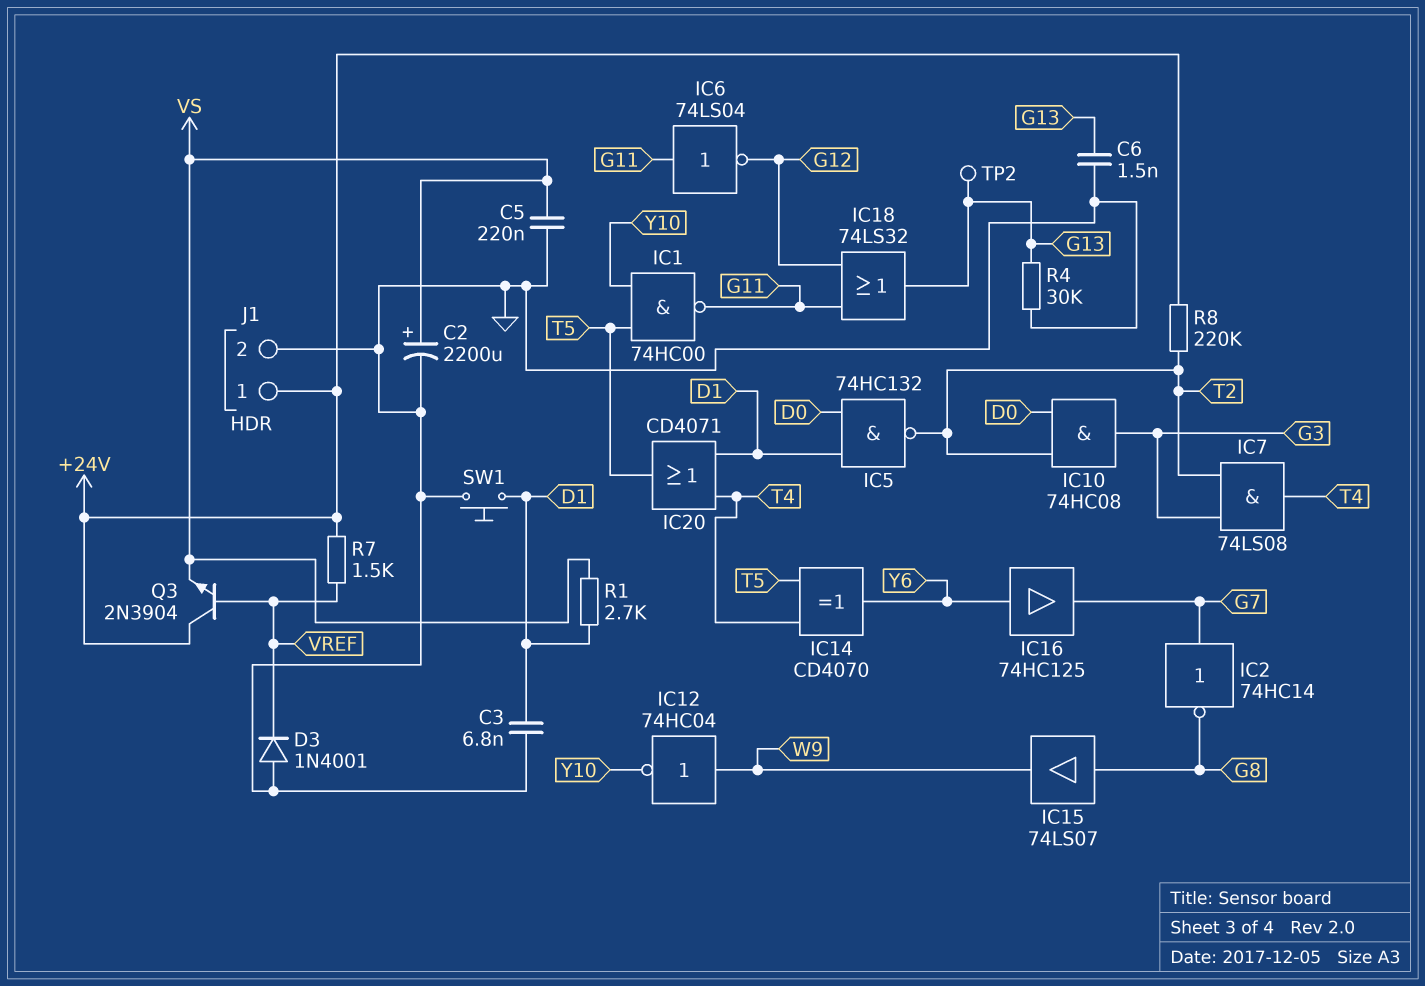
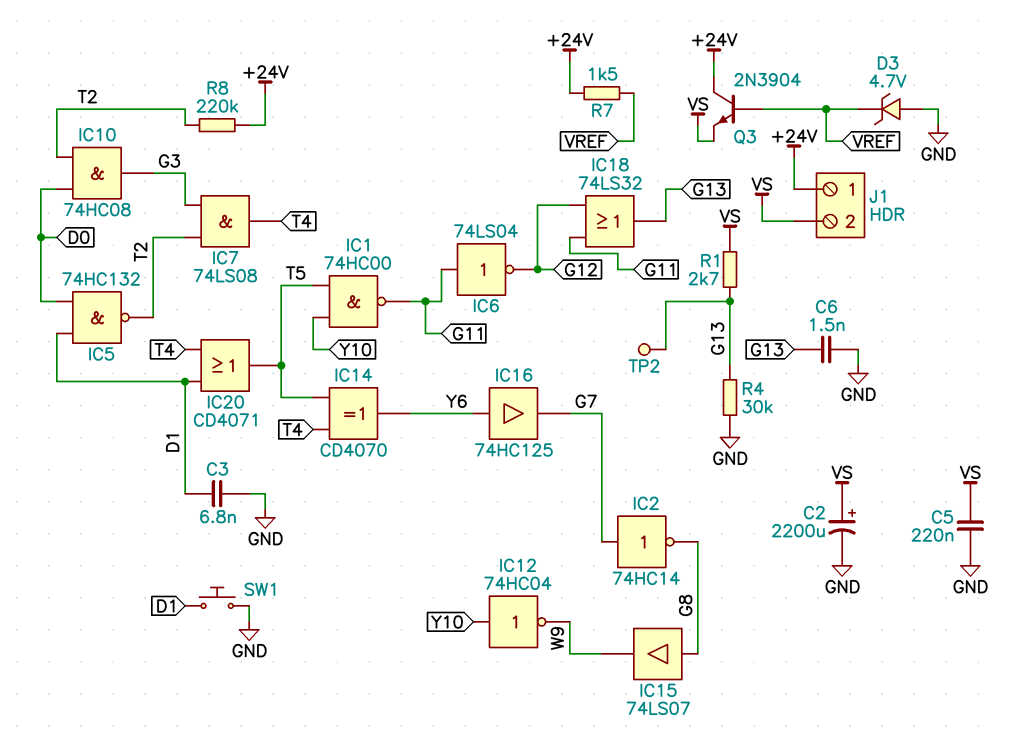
D3: diode 1N4001 (A GND, K VREF) -> zener 4.7V (A GND, K VREF)
IC12: NOT 74HC04 (in W9, out Y10) -> NOT 74HC04 (in Y10, out W9)
J1 pin 2: GND -> VS
R1: 2.7k (D1, VS) -> 2.7k (G13, VS)

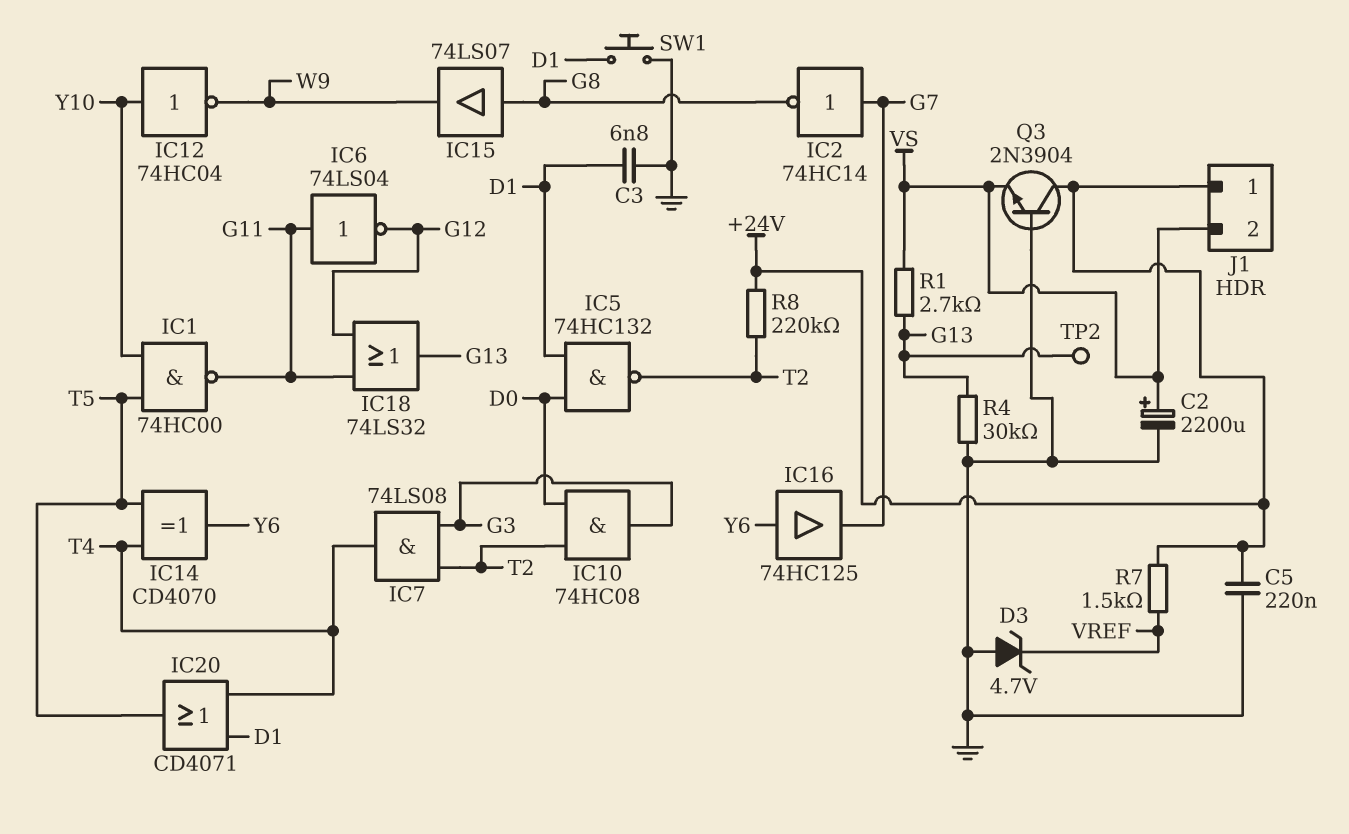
C5: 220nF (GND, VS) -> 220nF (+24V, GND)
C6: 1.5nF (G13, GND) -> none
Q3: NPN 2N3904 (B VREF, C +24V, E VS) -> NPN 2N3904 (B GND, C +24V, E VS)

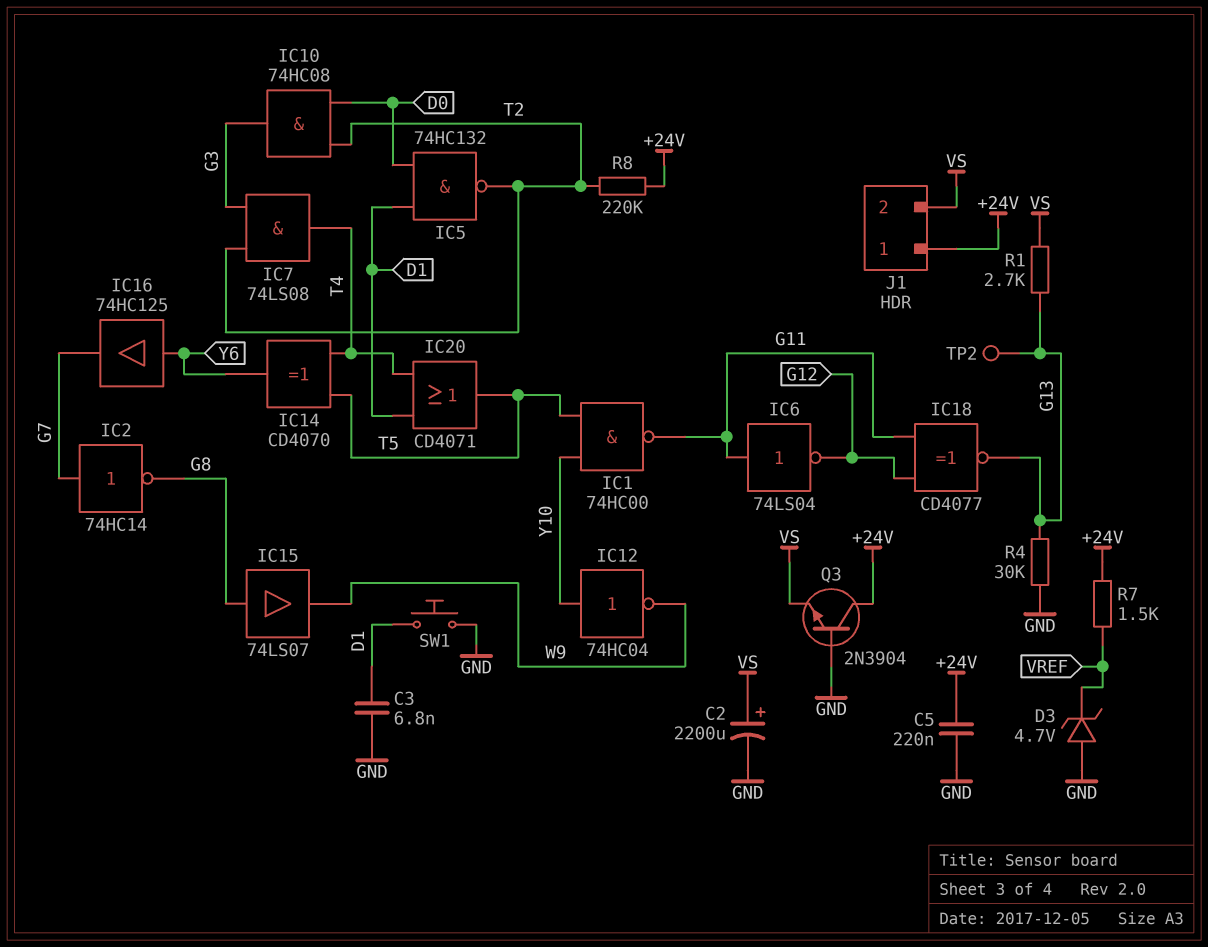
IC18: OR 74LS32 (in G11, in G12, out G13) -> XNOR CD4077 (in G11, in G12, out G13)

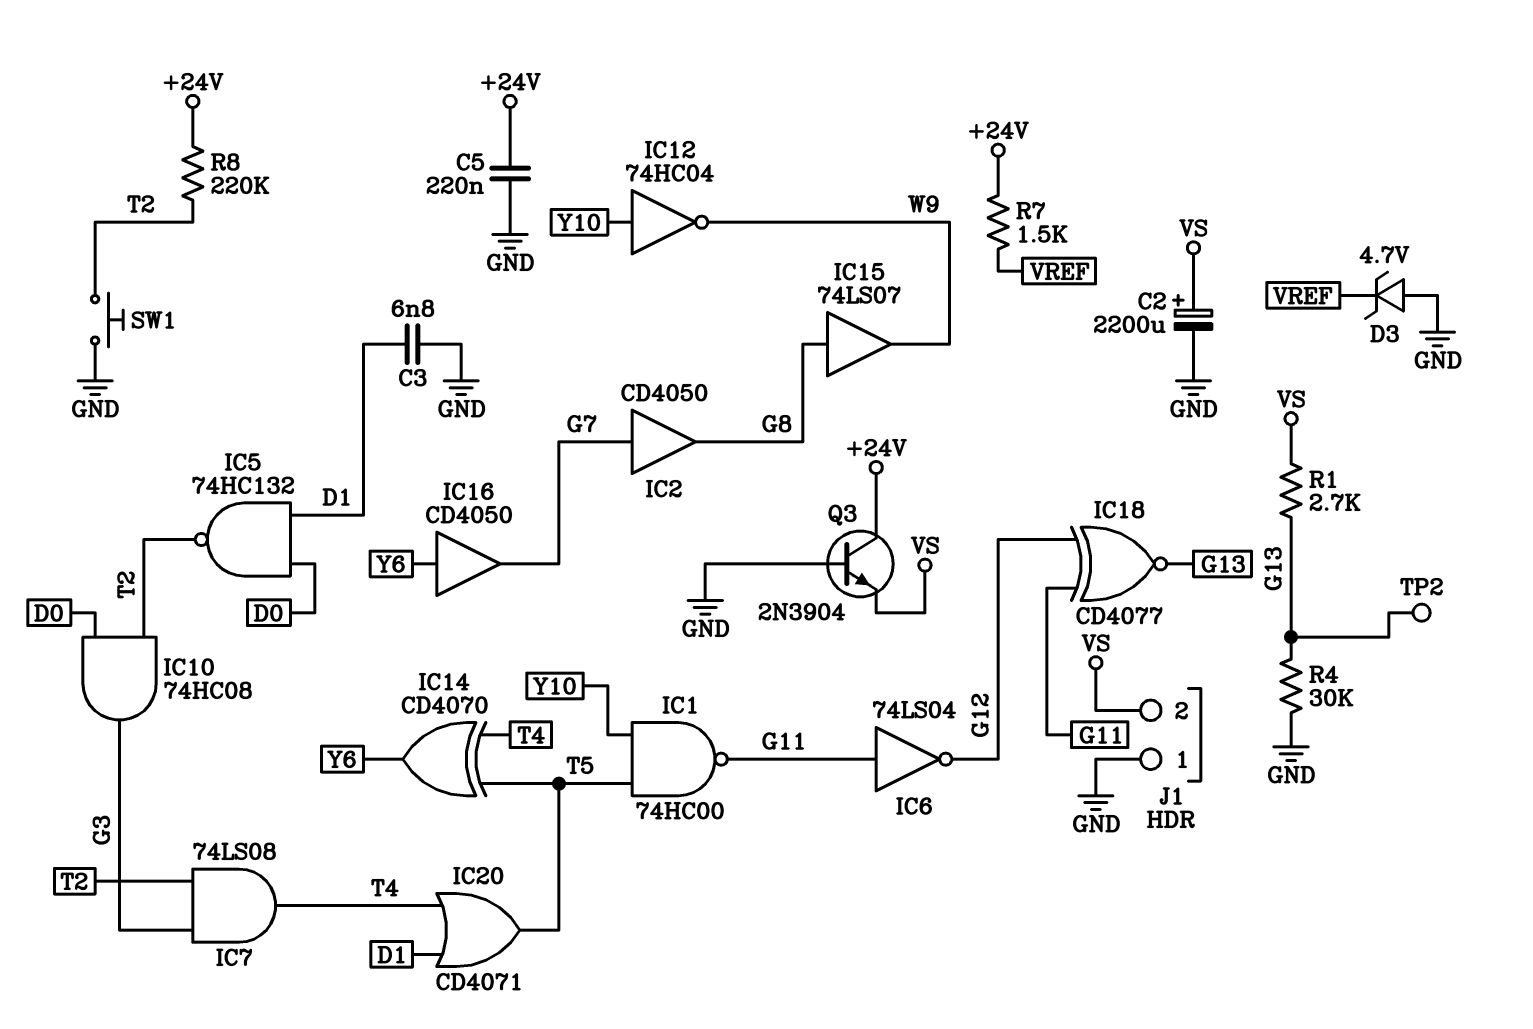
IC2: NOT 74HC14 (in G7, out G8) -> buffer CD4050 (in G7, out G8)
IC16: buffer 74HC125 (in Y6, out G7) -> buffer CD4050 (in Y6, out G7)
J1 pin 1: +24V -> GND
SW1: button (D1, GND) -> button (GND, T2)

